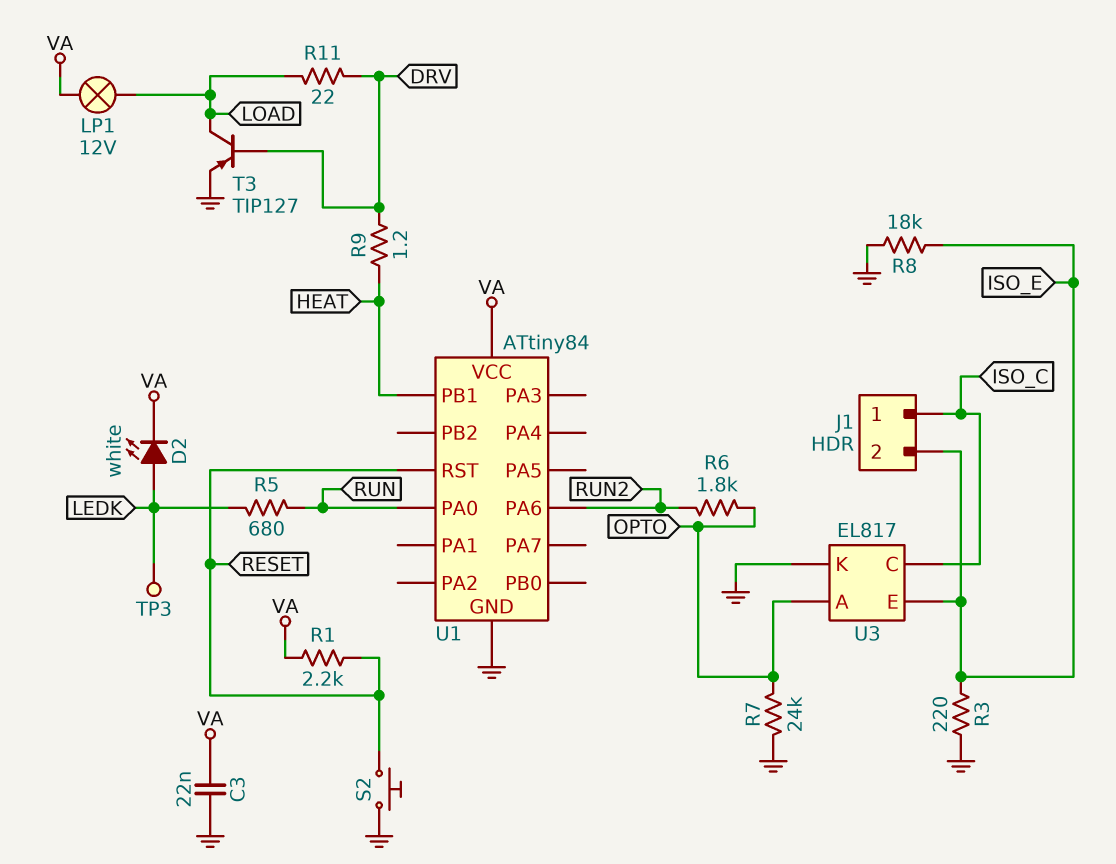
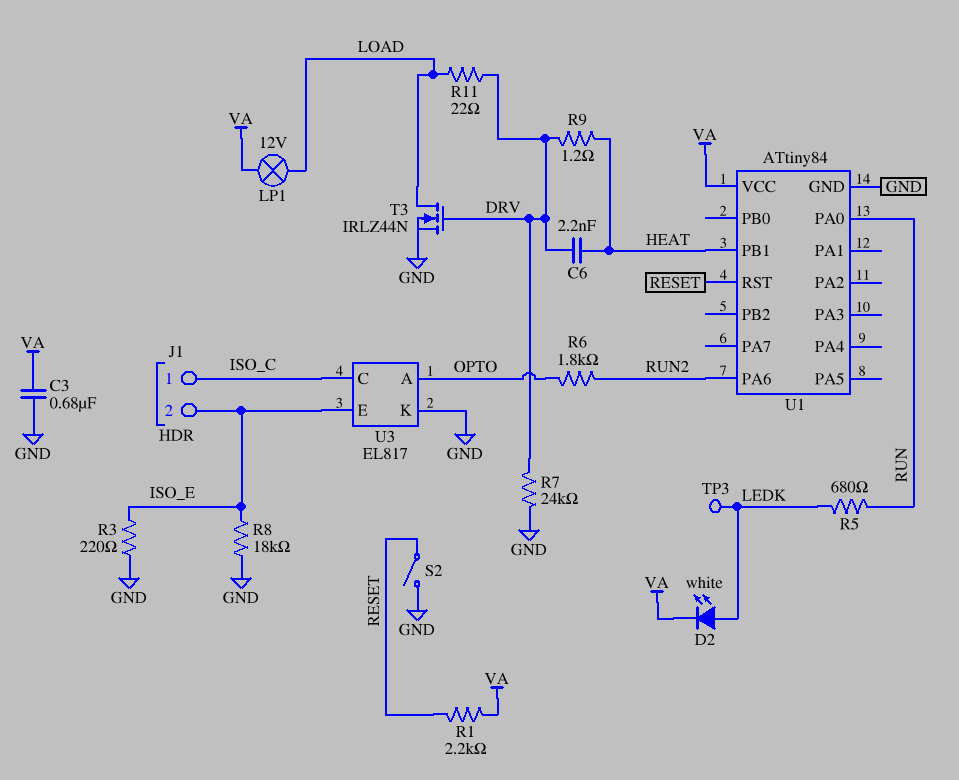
C3: 22nF (GND, VA) -> 680nF (GND, VA)
C6: none -> 2.2nF (DRV, HEAT)
R7: 24k (GND, OPTO) -> 24k (DRV, GND)
S2: button (GND, RESET) -> switch (GND, RESET)
T3: PNP TIP127 (B DRV, C LOAD, E GND) -> NMOS IRLZ44N (G DRV, D LOAD, S GND)

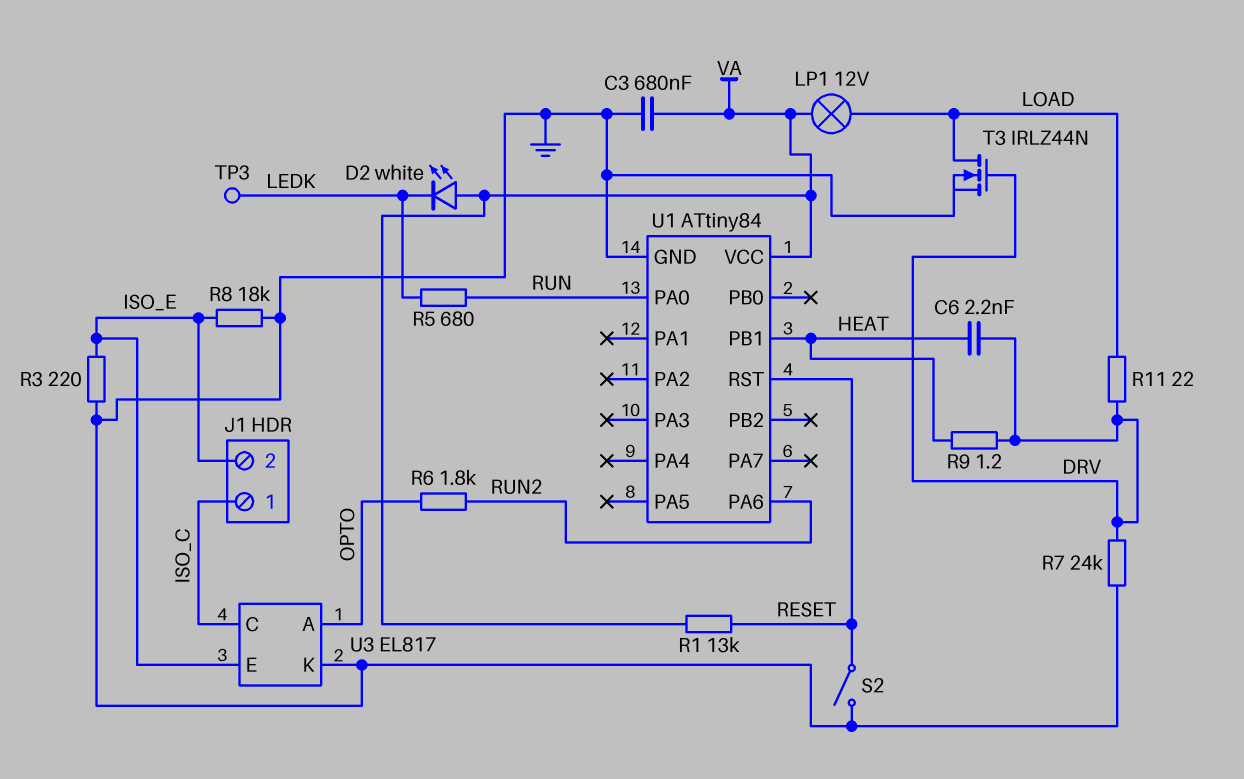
D2: LED white (A LEDK, K VA) -> LED white (A VA, K LEDK)
R1: 2.2k (RESET, VA) -> 13k (RESET, VA)

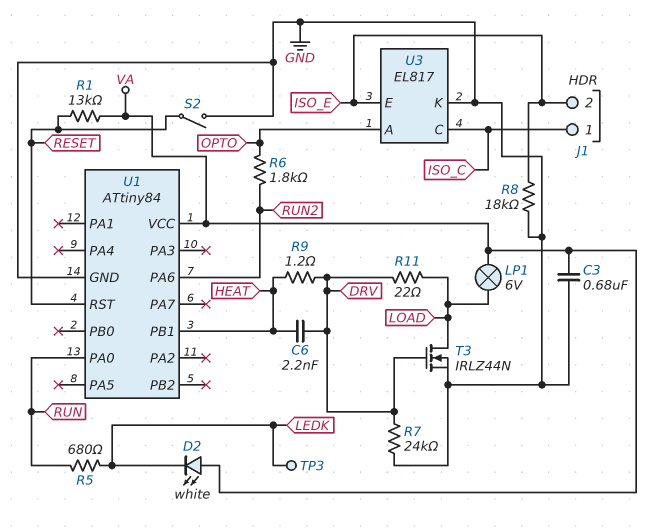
LP1: lamp 12V (LOAD, VA) -> lamp 6V (LOAD, VA)
R3: 220 (GND, ISO_E) -> none

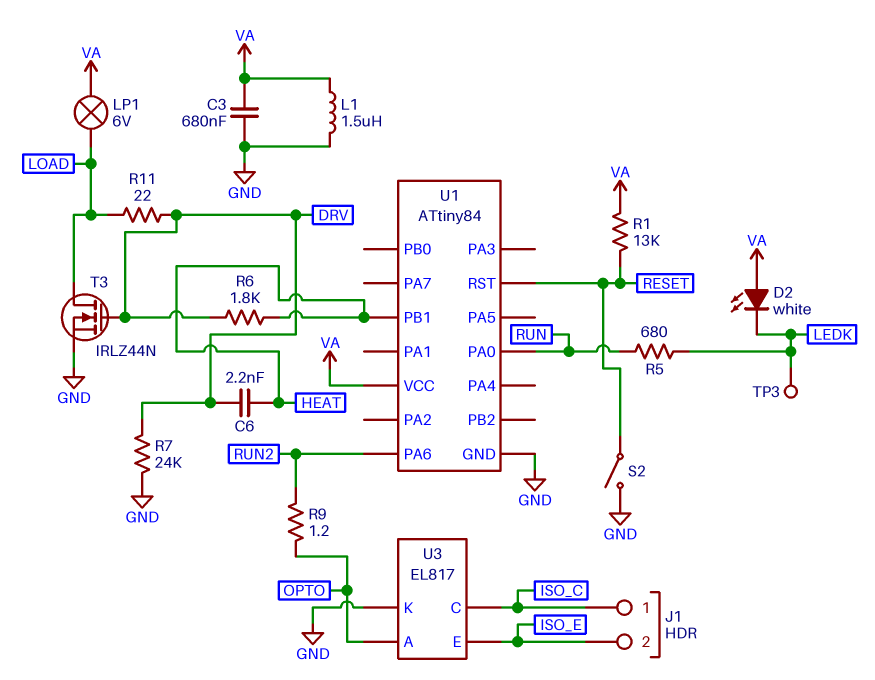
L1: none -> 1.5uH (GND, VA)
R6: 1.8k (OPTO, RUN2) -> 1.8k (DRV, HEAT)
R8: 18k (GND, ISO_E) -> none
R9: 1.2 (DRV, HEAT) -> 1.2 (OPTO, RUN2)

